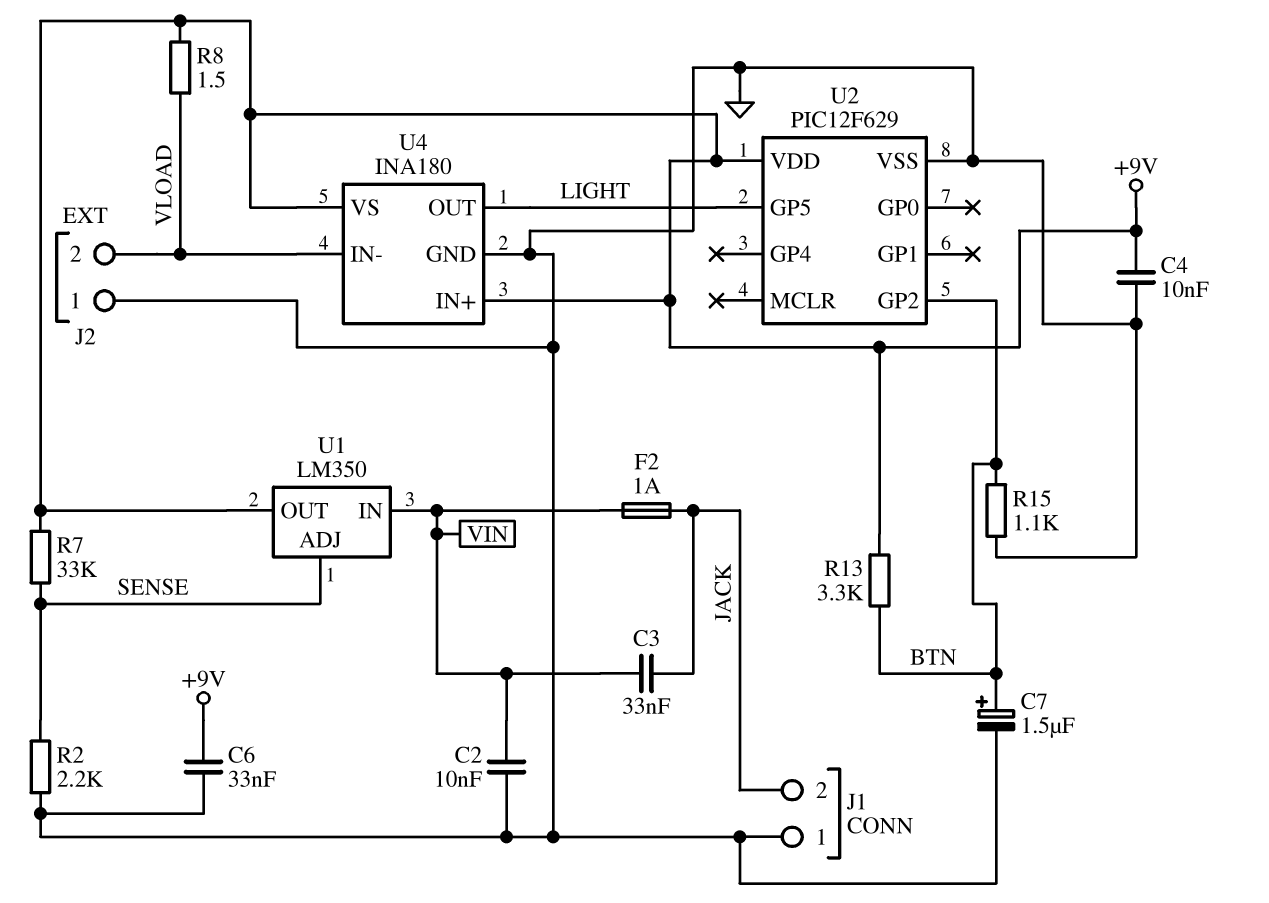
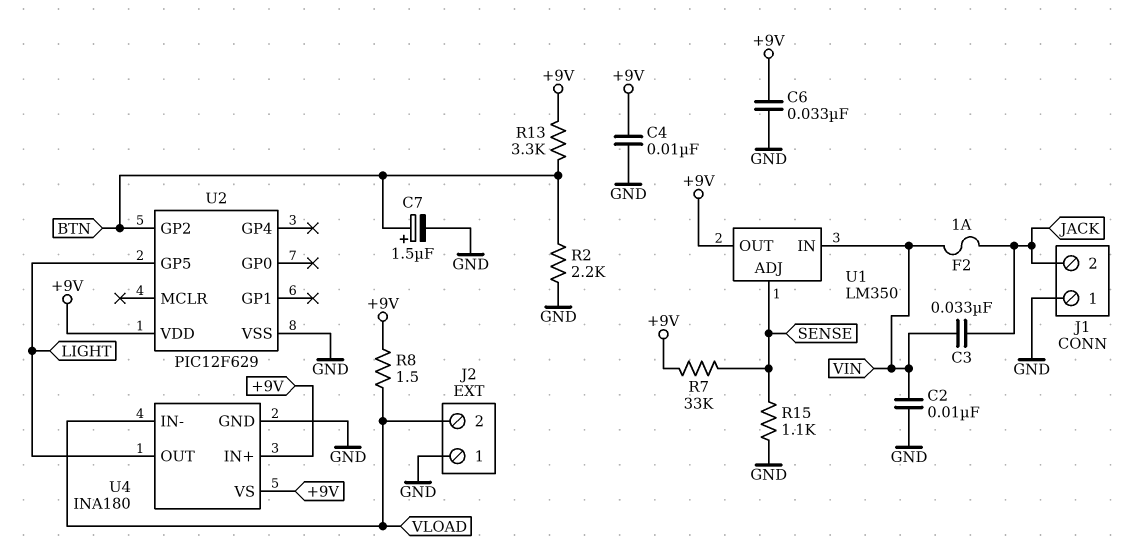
R2: 2.2k (GND, SENSE) -> 2.2k (BTN, GND)
R15: 1.1k (BTN, GND) -> 1.1k (GND, SENSE)

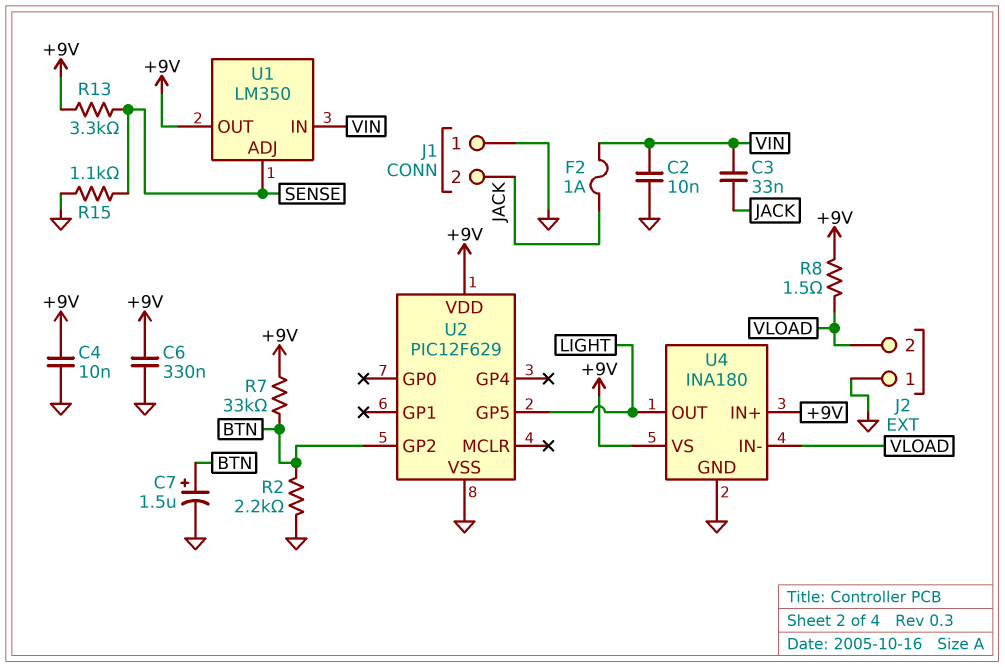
C6: 33nF (+9V, GND) -> 330nF (+9V, GND)
R7: 33k (+9V, SENSE) -> 33k (+9V, BTN)
R13: 3.3k (+9V, BTN) -> 3.3k (+9V, SENSE)

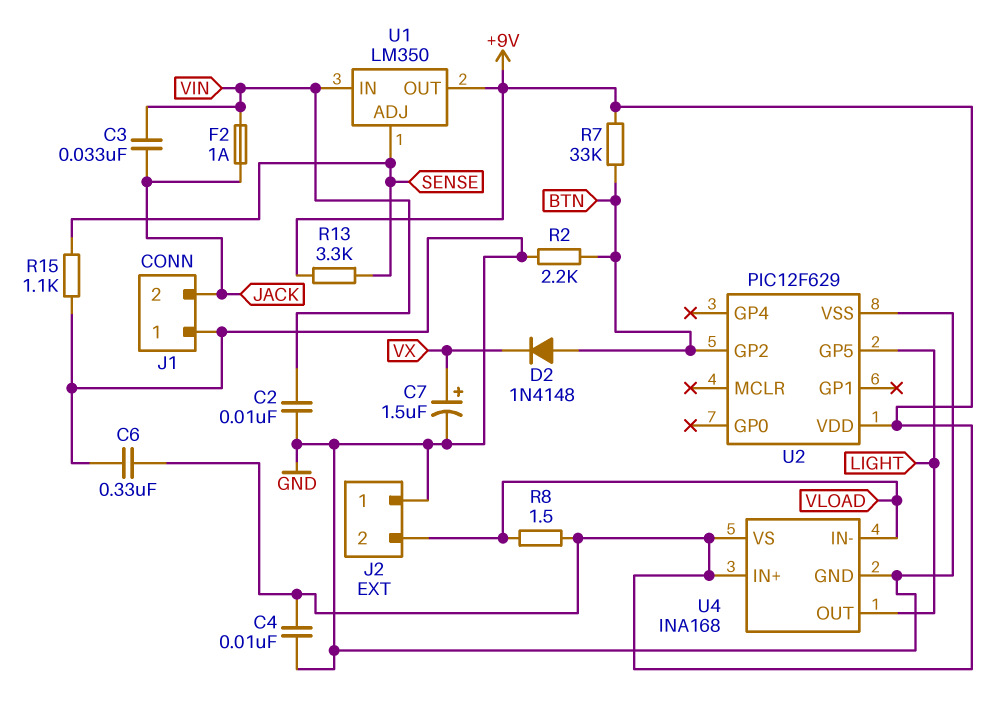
C7: 1.5uF (plus BTN, minus GND) -> 1.5uF (plus VX, minus GND)
D2: none -> diode 1N4148 (A BTN, K VX)
U4: INA180 -> INA168

